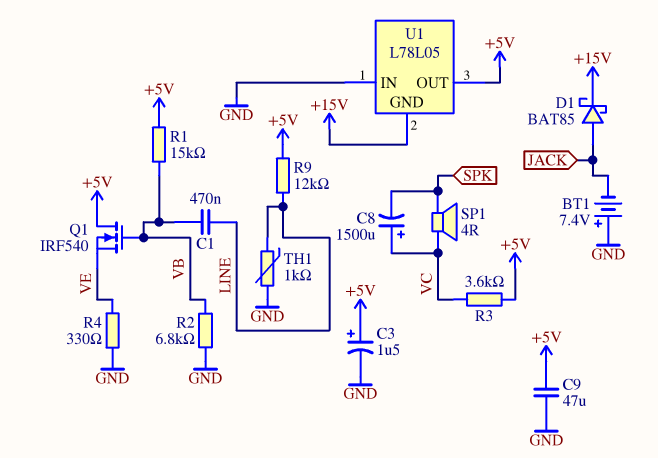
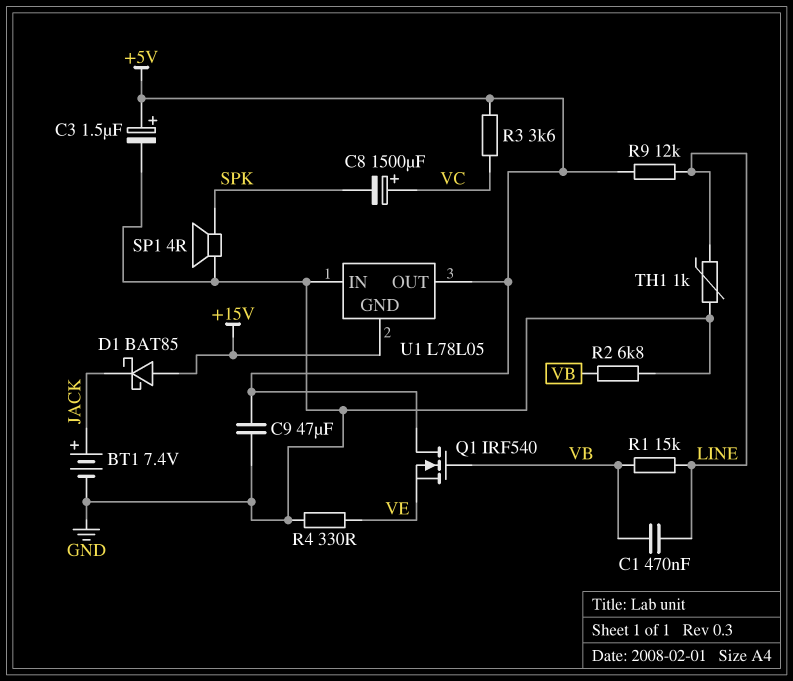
BT1: 7.4V (plus GND, minus JACK) -> 7.4V (plus JACK, minus GND)
D1: schottky BAT85 (A JACK, K +15V) -> schottky BAT85 (A +15V, K JACK)
R1: 15k (+5V, VB) -> 15k (LINE, VB)
SP1: speaker 4R (SPK, VC) -> speaker 4R (GND, SPK)

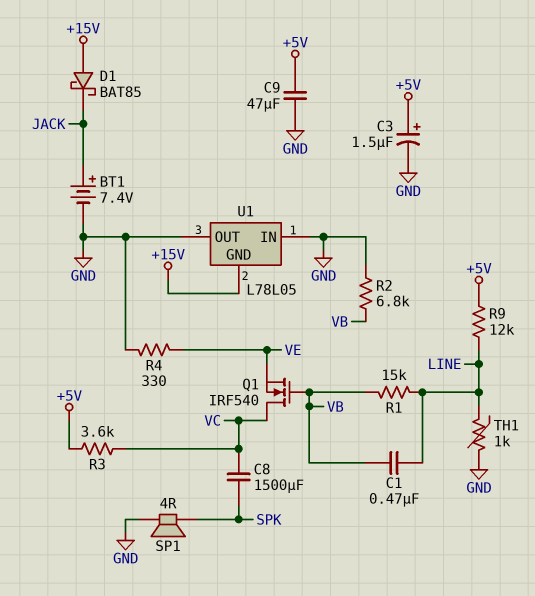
C8: 1500uF (plus VC, minus SPK) -> 1500uF (SPK, VC)
Q1: NMOS IRF540 (G VB, D +5V, S VE) -> NMOS IRF540 (G VB, D VC, S VE)
U1 pin OUT: +5V -> GND

